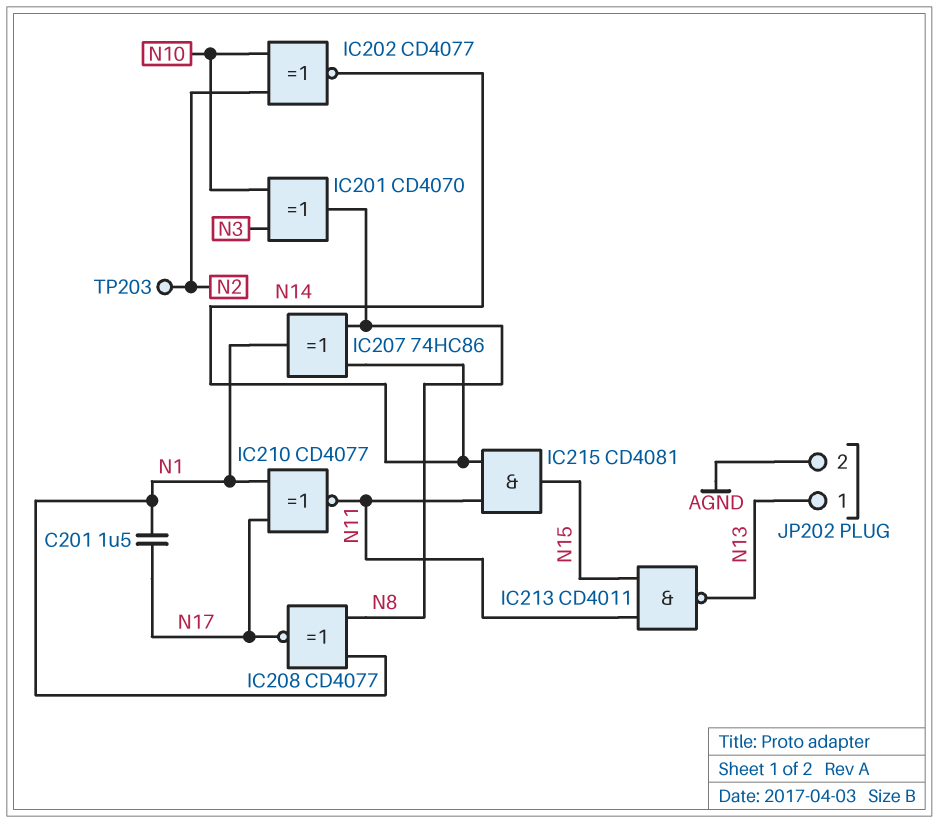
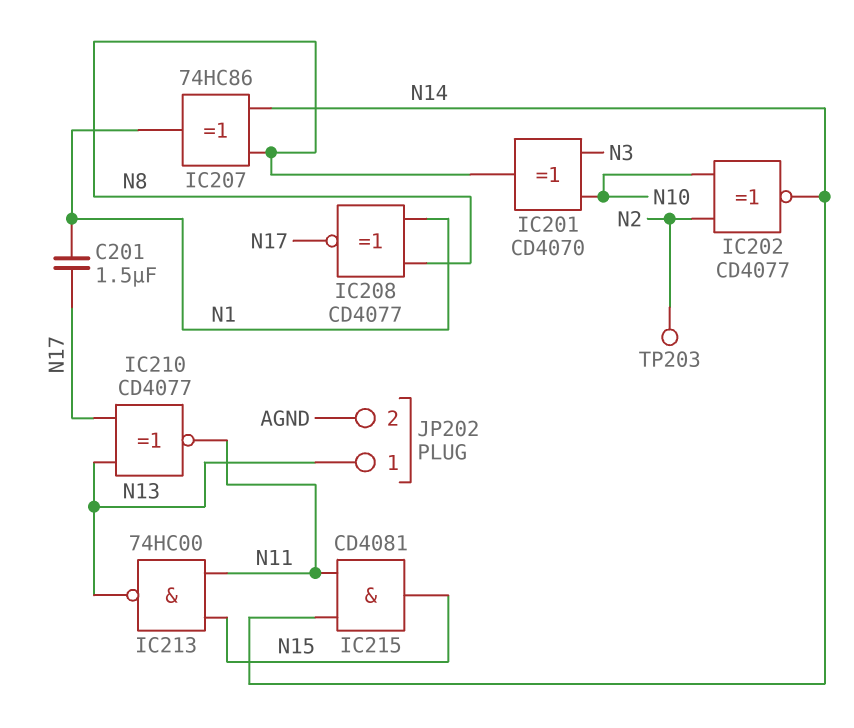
IC210: XNOR CD4077 (in N1, in N17, out N11) -> XNOR CD4077 (in N13, in N17, out N11)
IC213: NAND CD4011 (in N11, in N15, out N13) -> NAND 74HC00 (in N11, in N15, out N13)

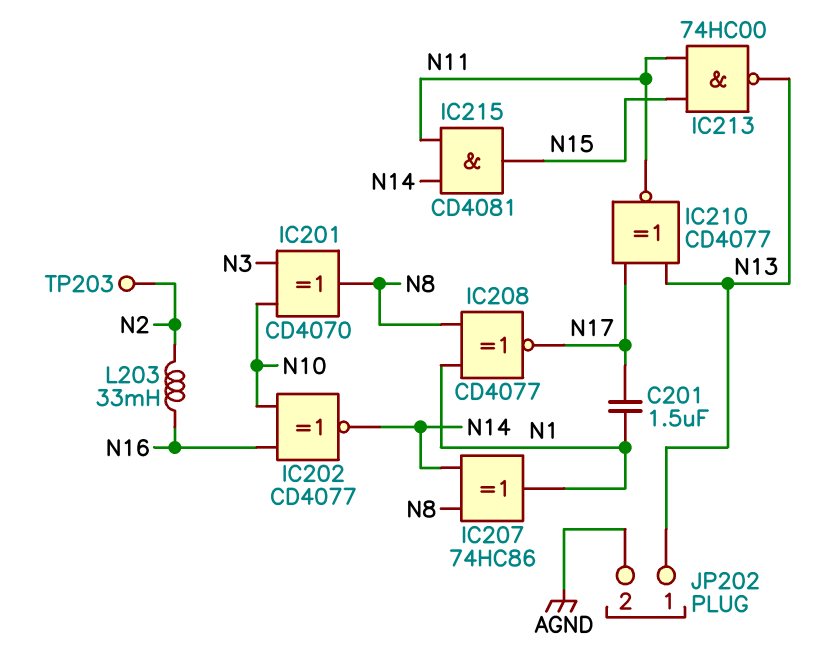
IC202: XNOR CD4077 (in N2, in N10, out N14) -> XNOR CD4077 (in N10, in N16, out N14)
L203: none -> 33mH (N2, N16)

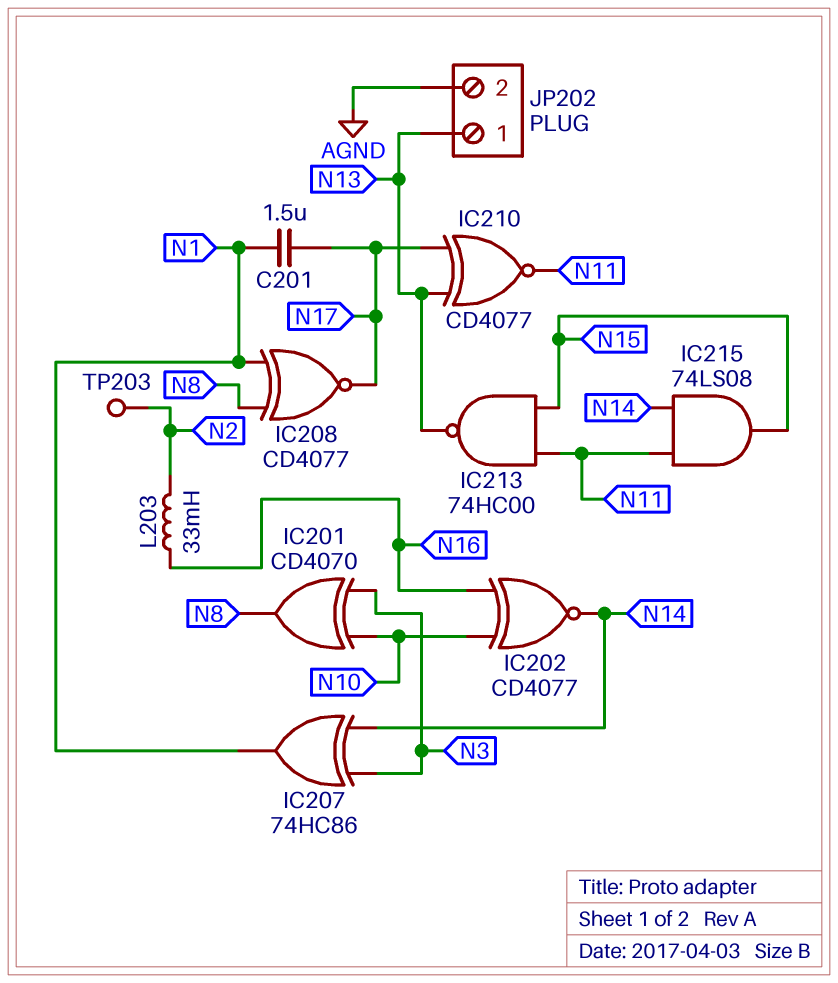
IC207: XOR 74HC86 (in N8, in N14, out N1) -> XOR 74HC86 (in N3, in N14, out N1)
IC215: AND CD4081 (in N11, in N14, out N15) -> AND 74LS08 (in N11, in N14, out N15)

